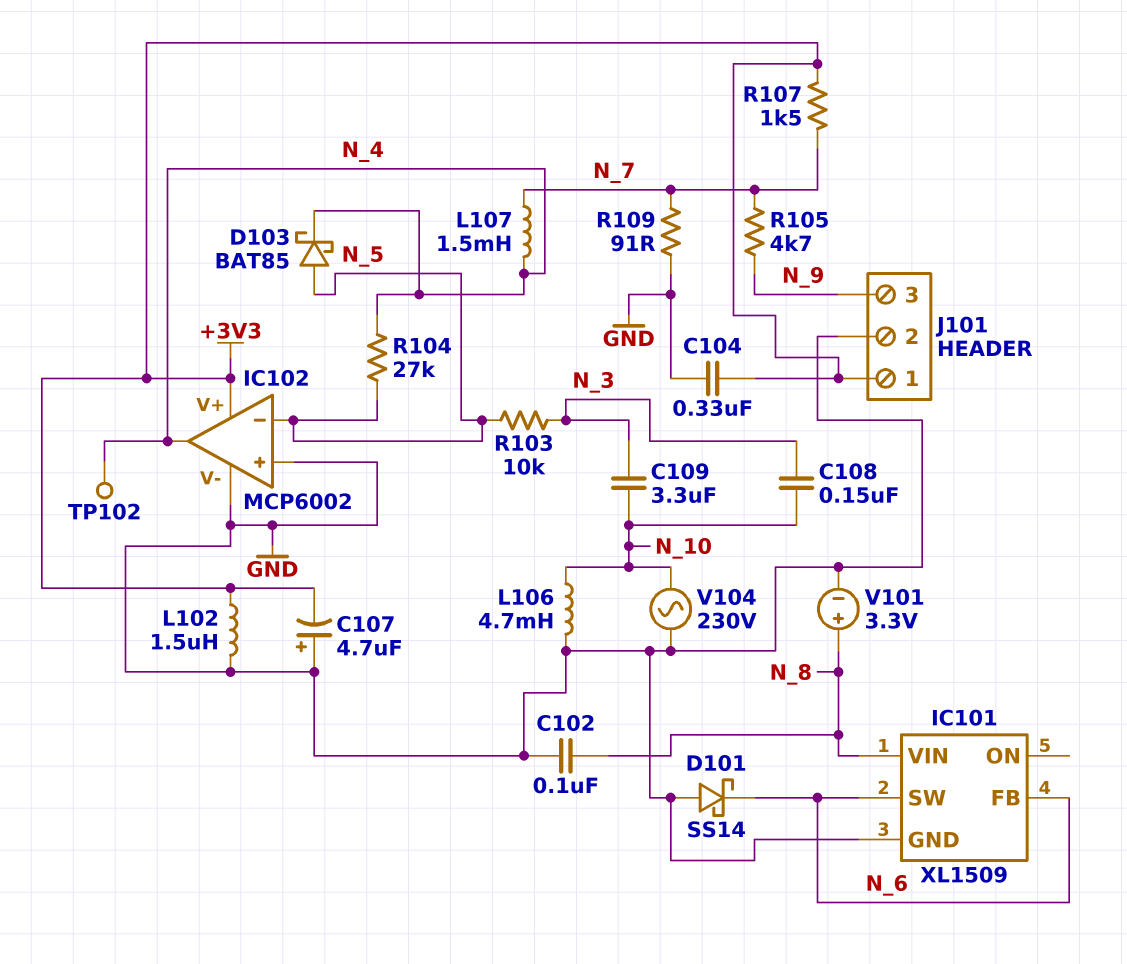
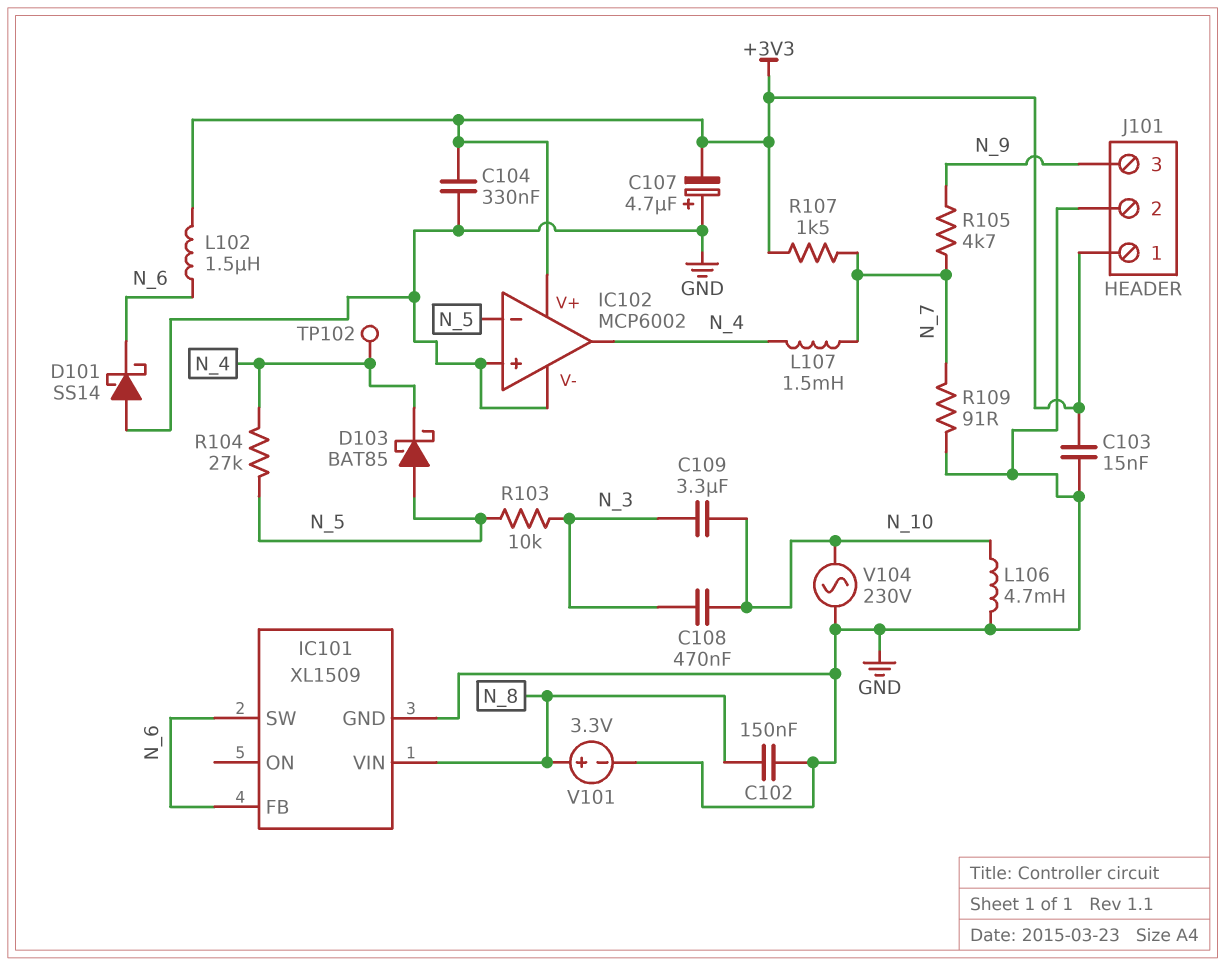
C102: 100nF (GND, N_8) -> 150nF (GND, N_8)
C103: none -> 15nF (+3V3, GND)
C108: 150nF (N_3, N_10) -> 470nF (N_3, N_10)
L102: 1.5uH (+3V3, GND) -> 1.5uH (+3V3, N_6)

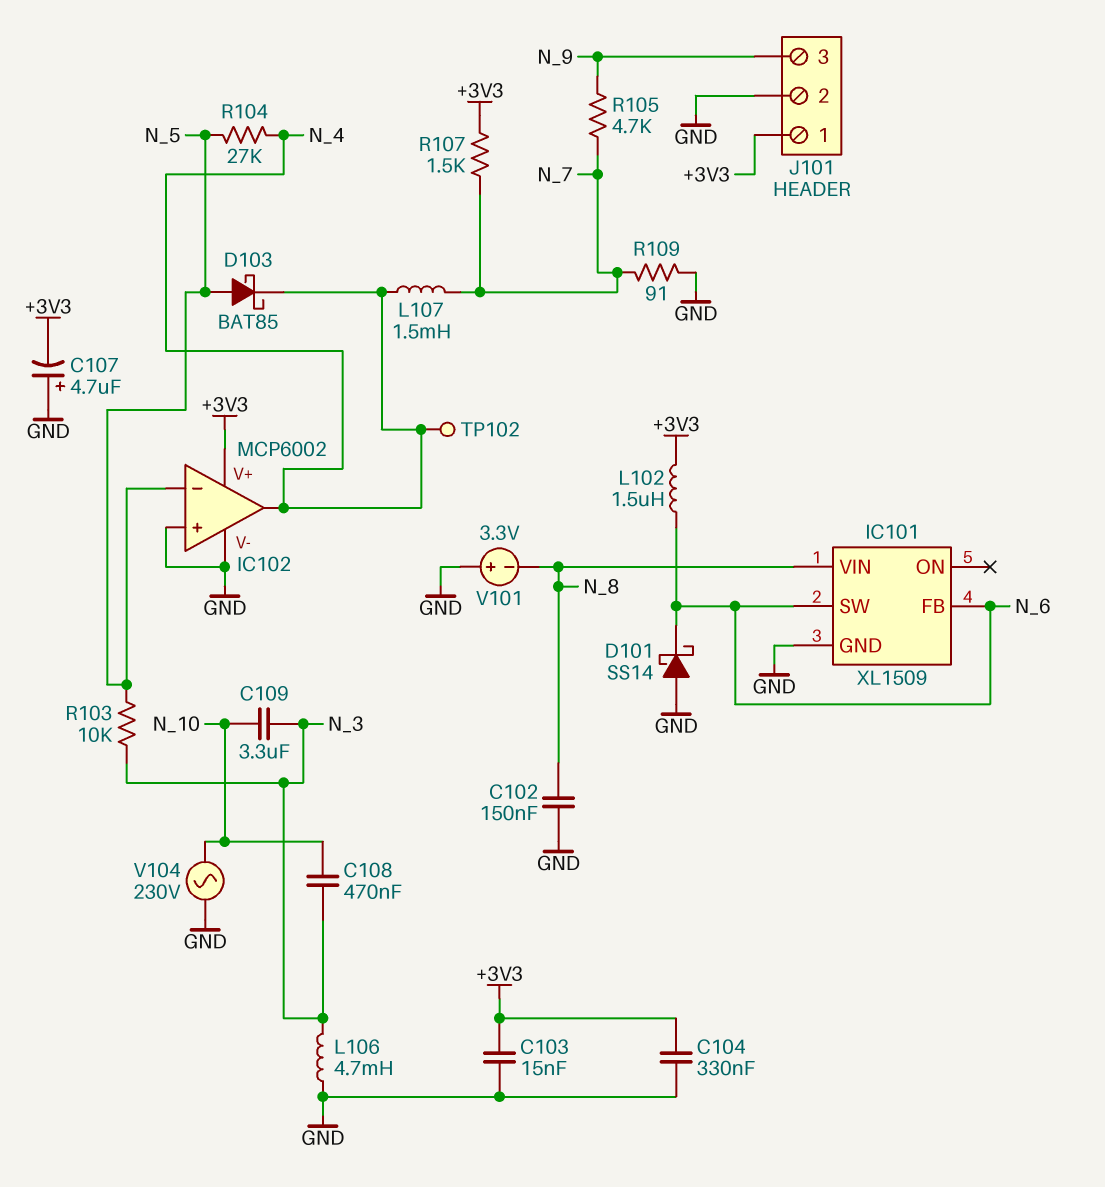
L106: 4.7mH (GND, N_10) -> 4.7mH (GND, N_3)
V101: 3.3V (plus N_8, minus GND) -> 3.3V (plus GND, minus N_8)

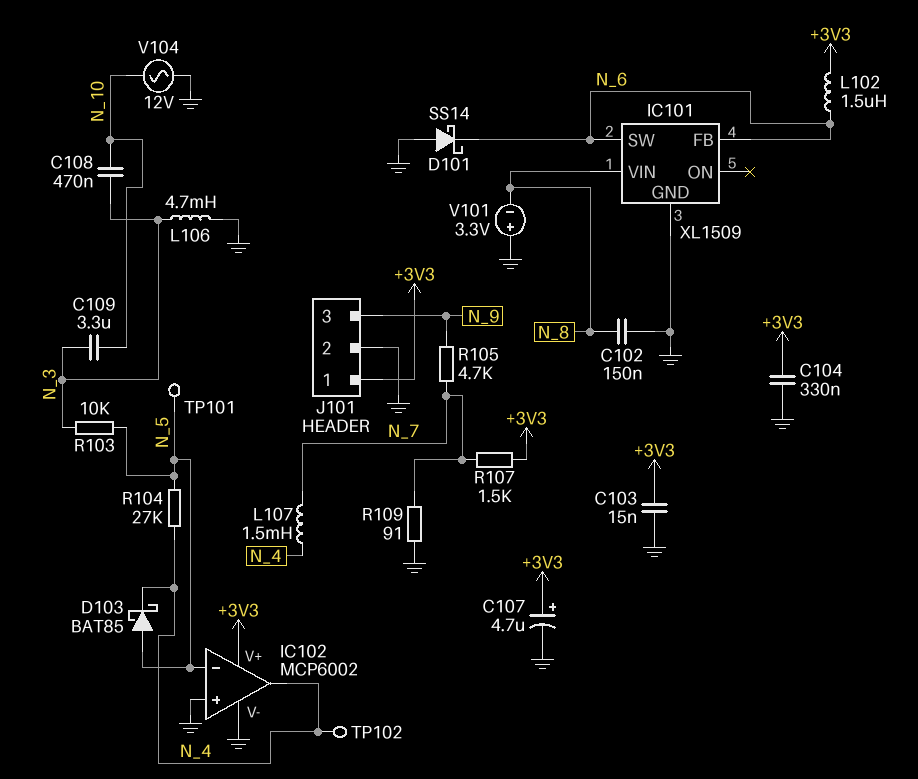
C107: 4.7uF (plus GND, minus +3V3) -> 4.7uF (plus +3V3, minus GND)
TP101: none -> test point (N_5)
V104: AC 230V (GND, N_10) -> AC 12V (GND, N_10)

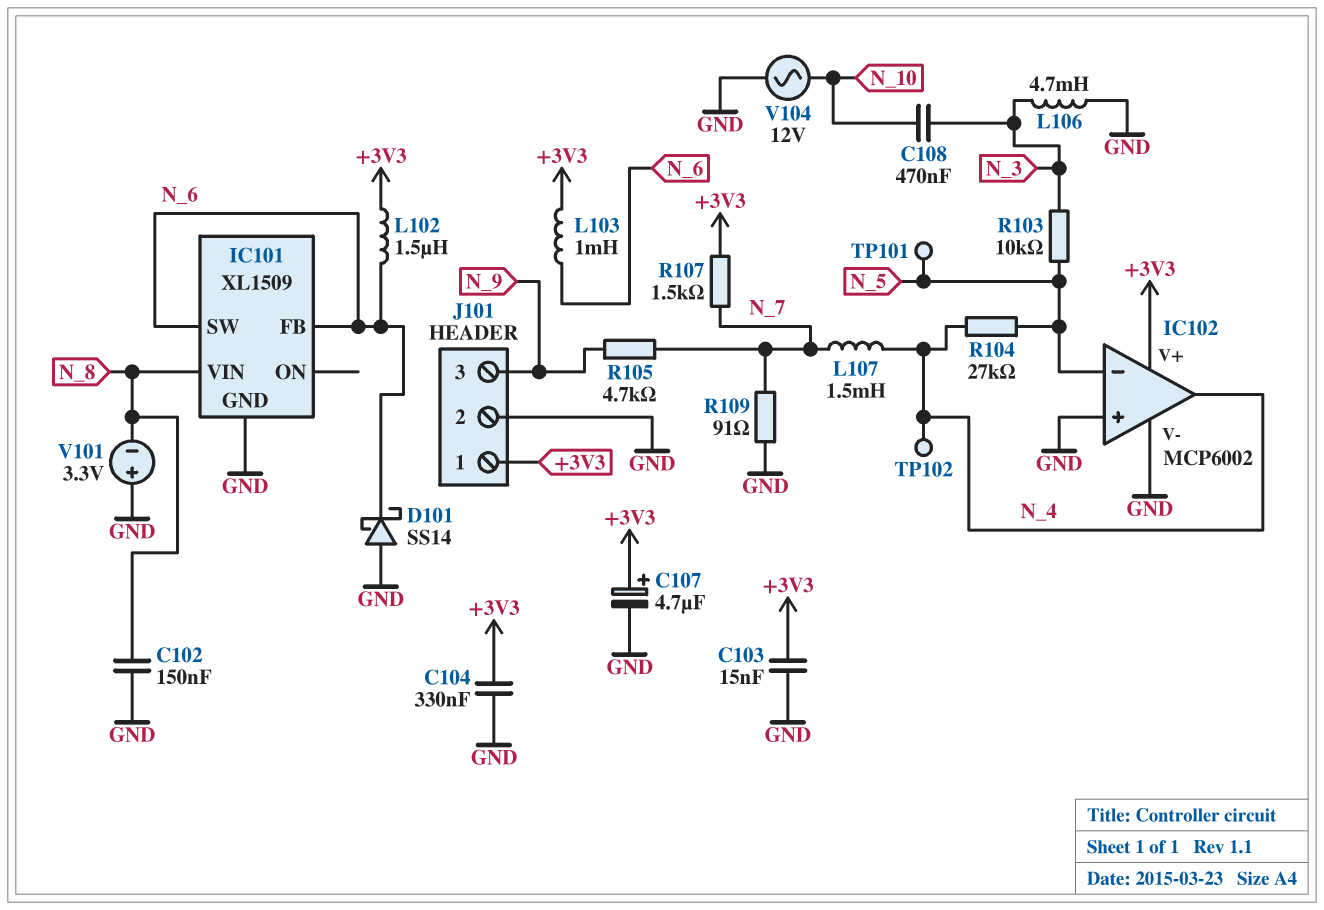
C109: 3.3uF (N_3, N_10) -> none
D103: schottky BAT85 (A N_5, K N_4) -> none
L103: none -> 1mH (+3V3, N_6)

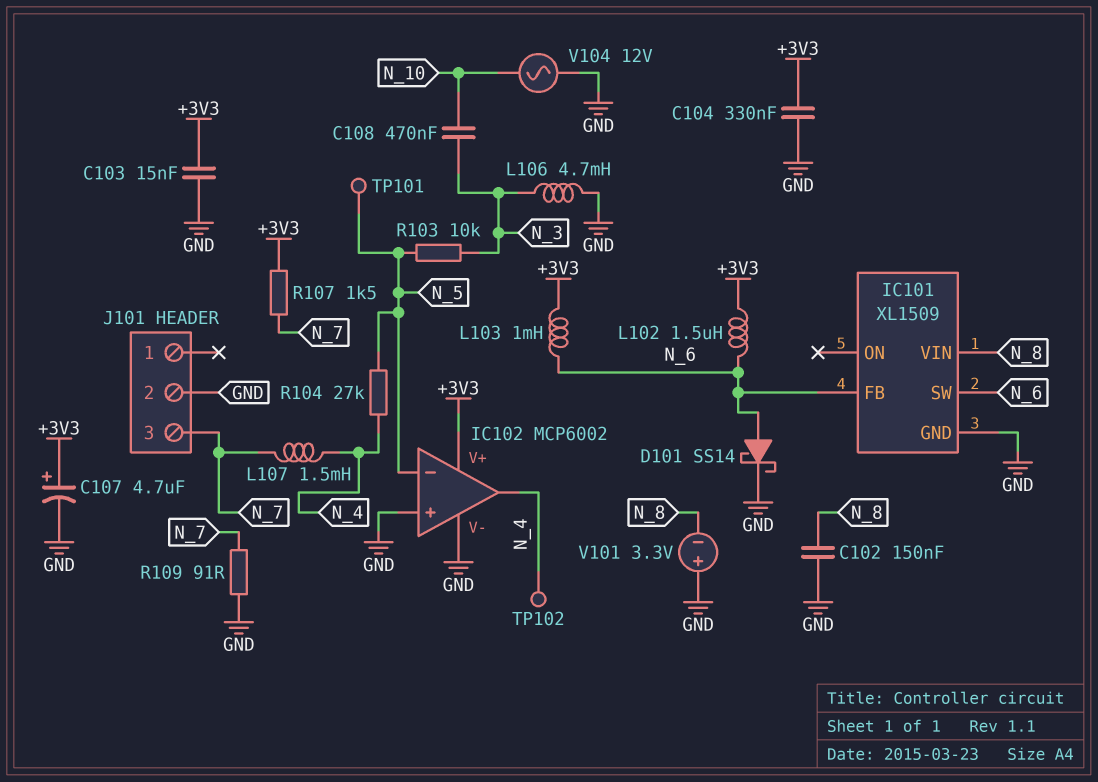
D101: schottky SS14 (A GND, K N_6) -> schottky SS14 (A N_6, K GND)
J101 pin 1: +3V3 -> none
J101 pin 3: N_9 -> N_7
R105: 4.7k (N_7, N_9) -> none

